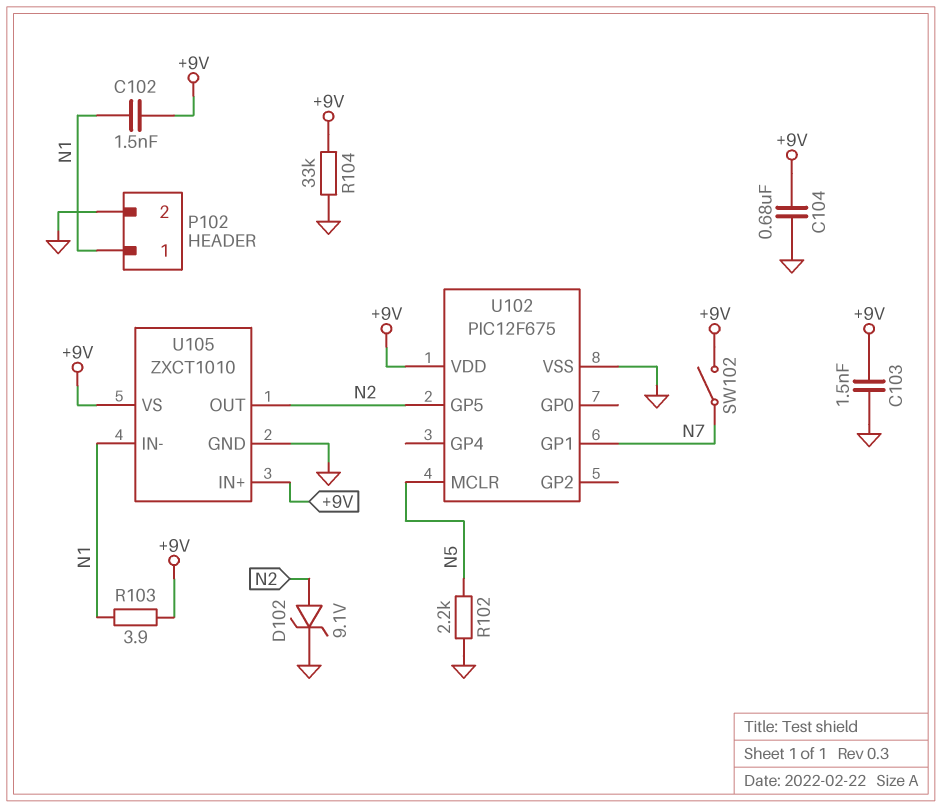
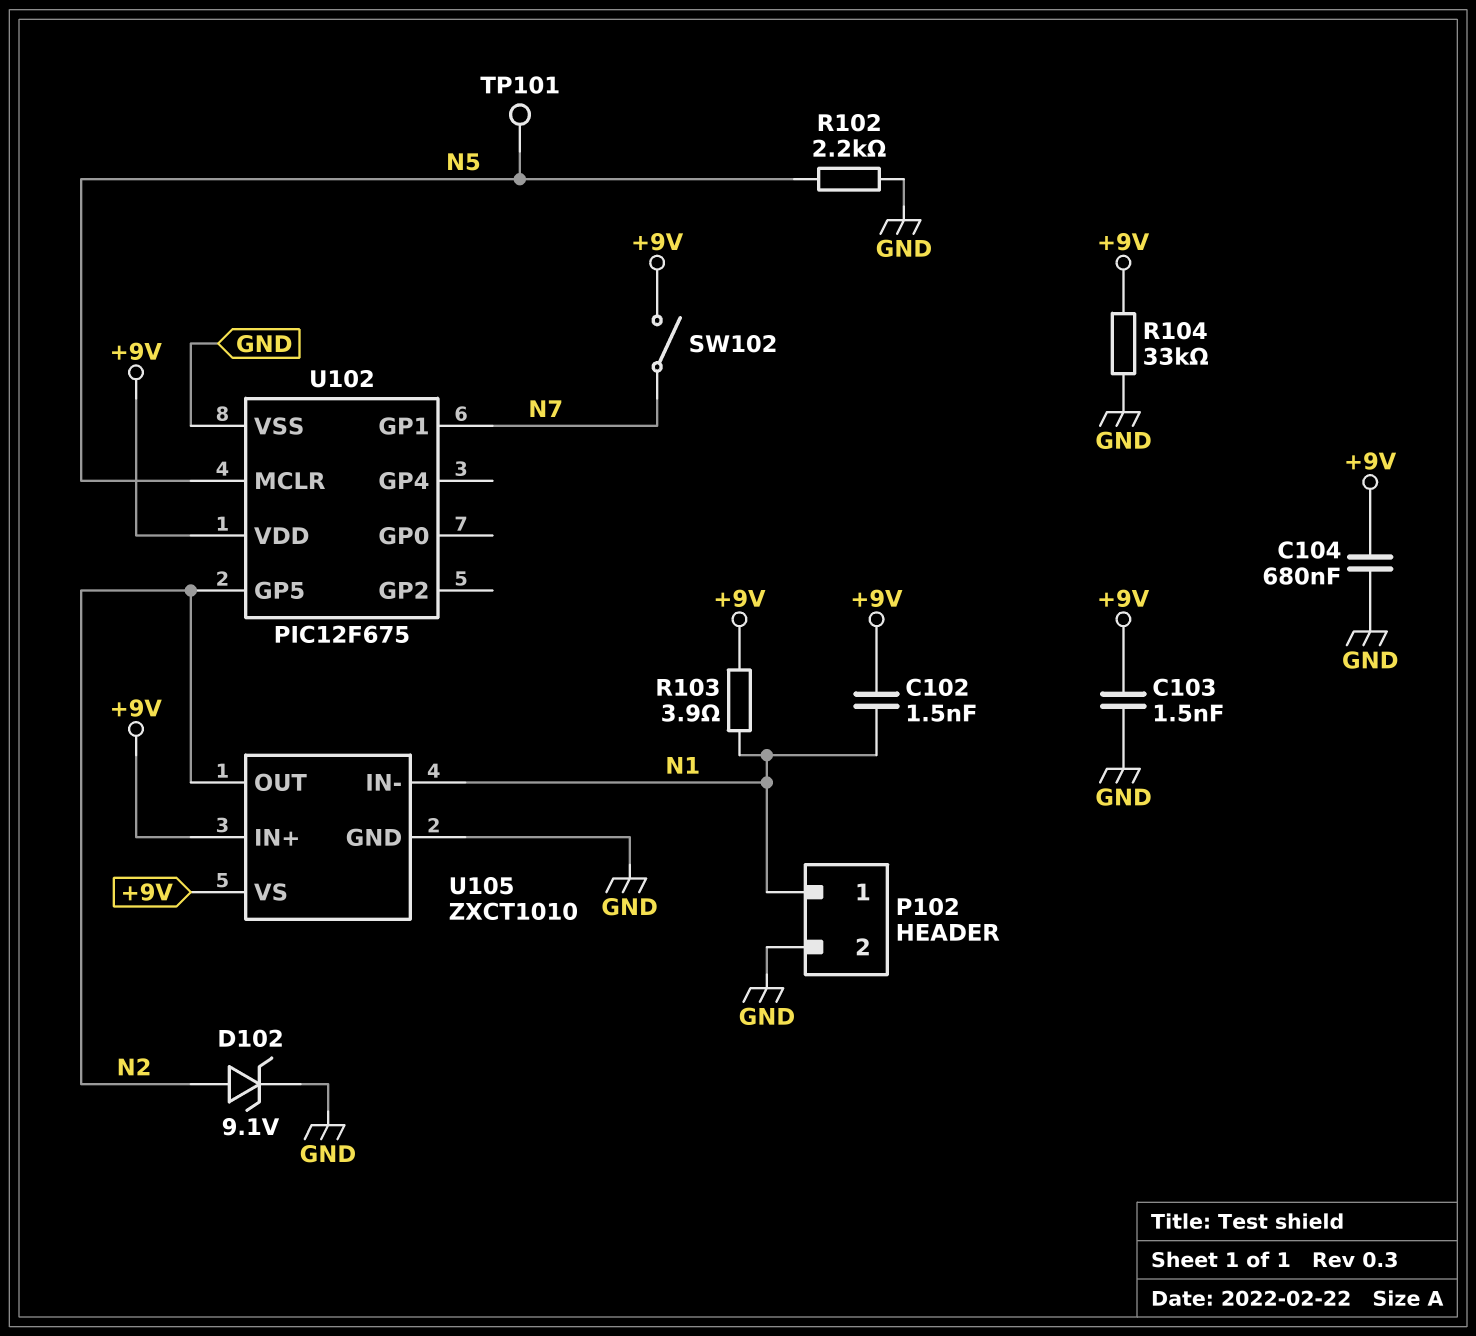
TP101: none -> test point (N5)

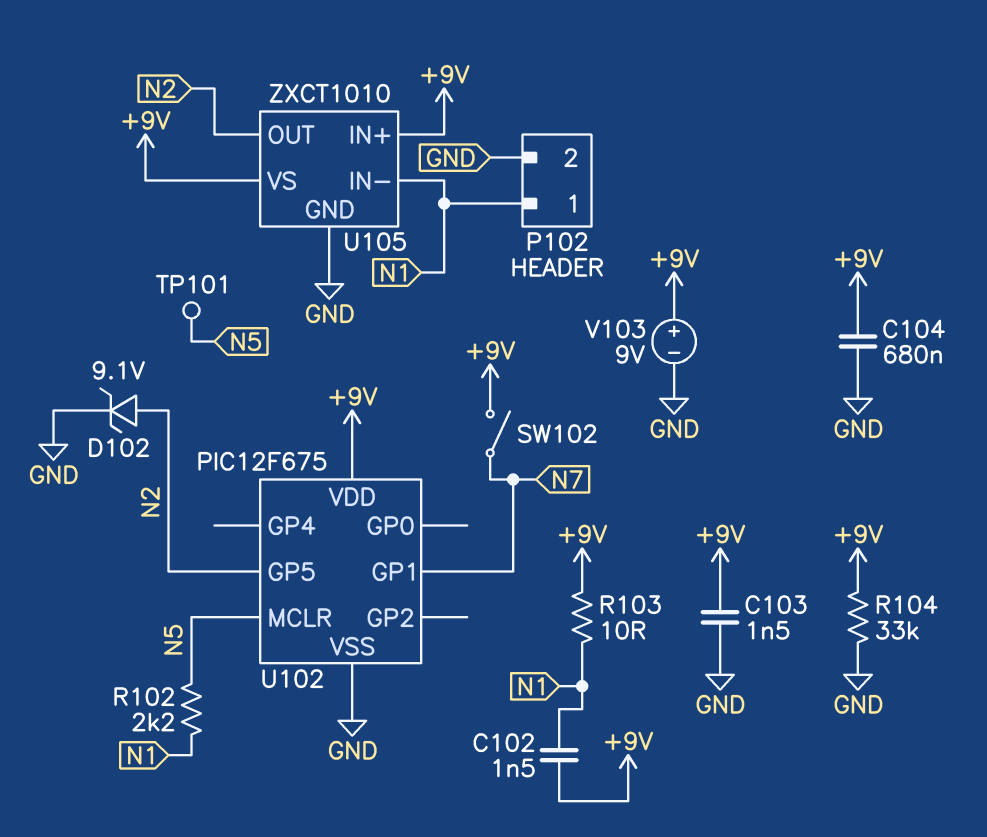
R102: 2.2k (GND, N5) -> 2.2k (N1, N5)
R103: 3.9 (+9V, N1) -> 10 (+9V, N1)
V103: none -> 9V (plus +9V, minus GND)

